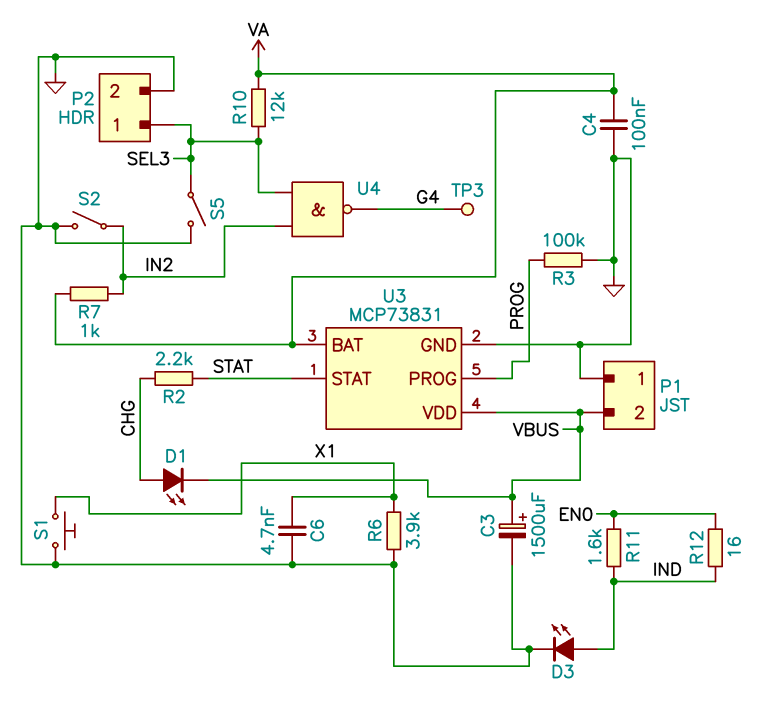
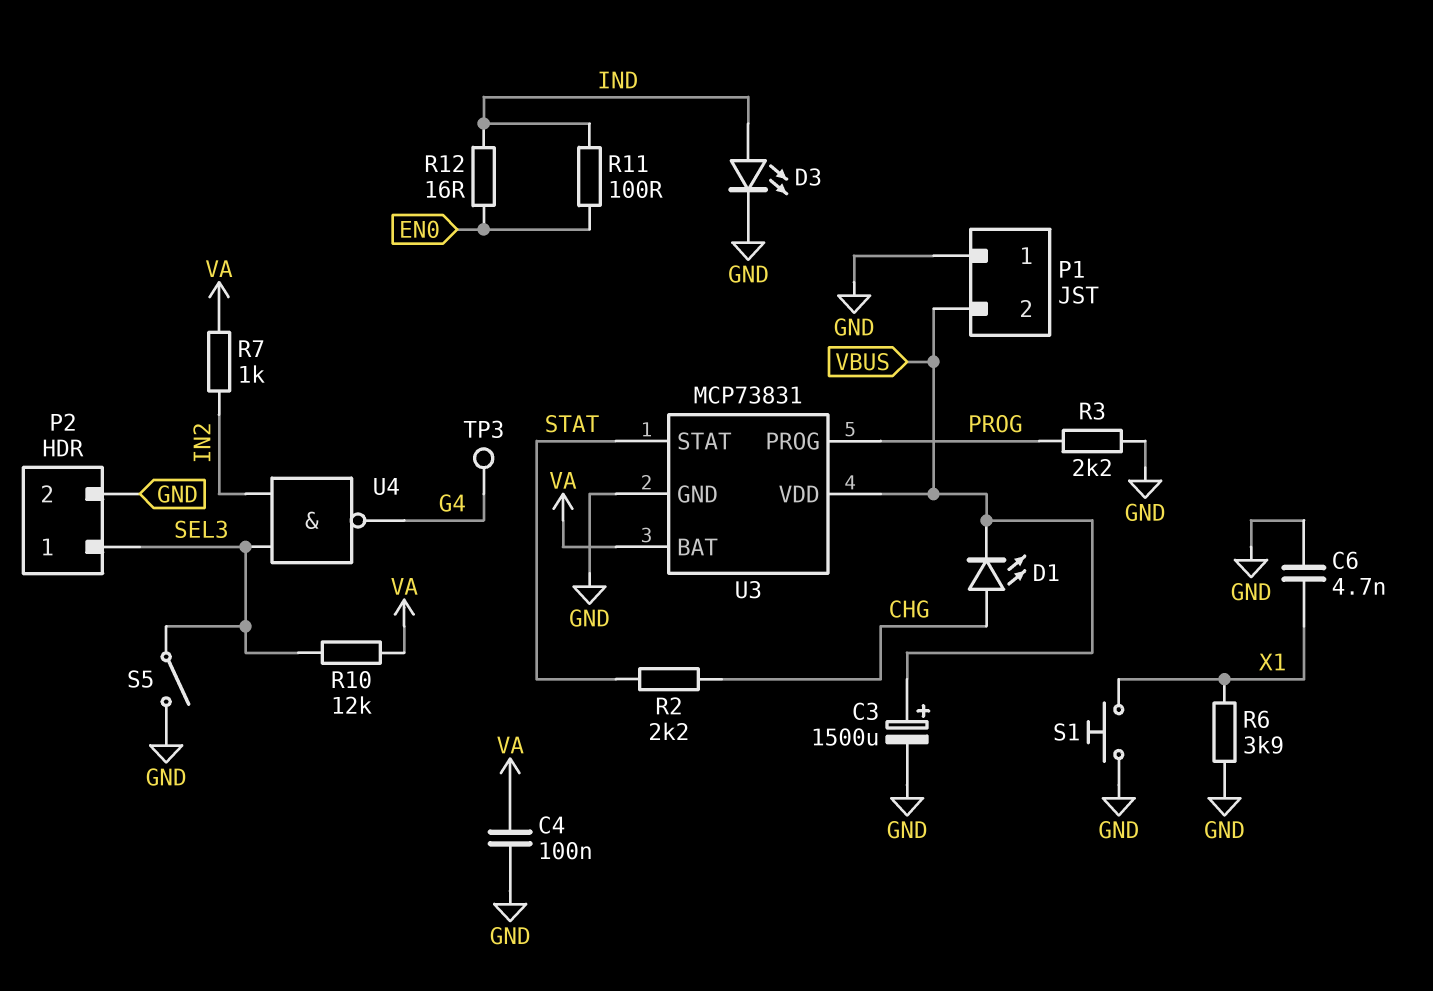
R3: 100k (GND, PROG) -> 2.2k (GND, PROG)
R11: 1.6k (EN0, IND) -> 100 (EN0, IND)
S2: switch (GND, IN2) -> none

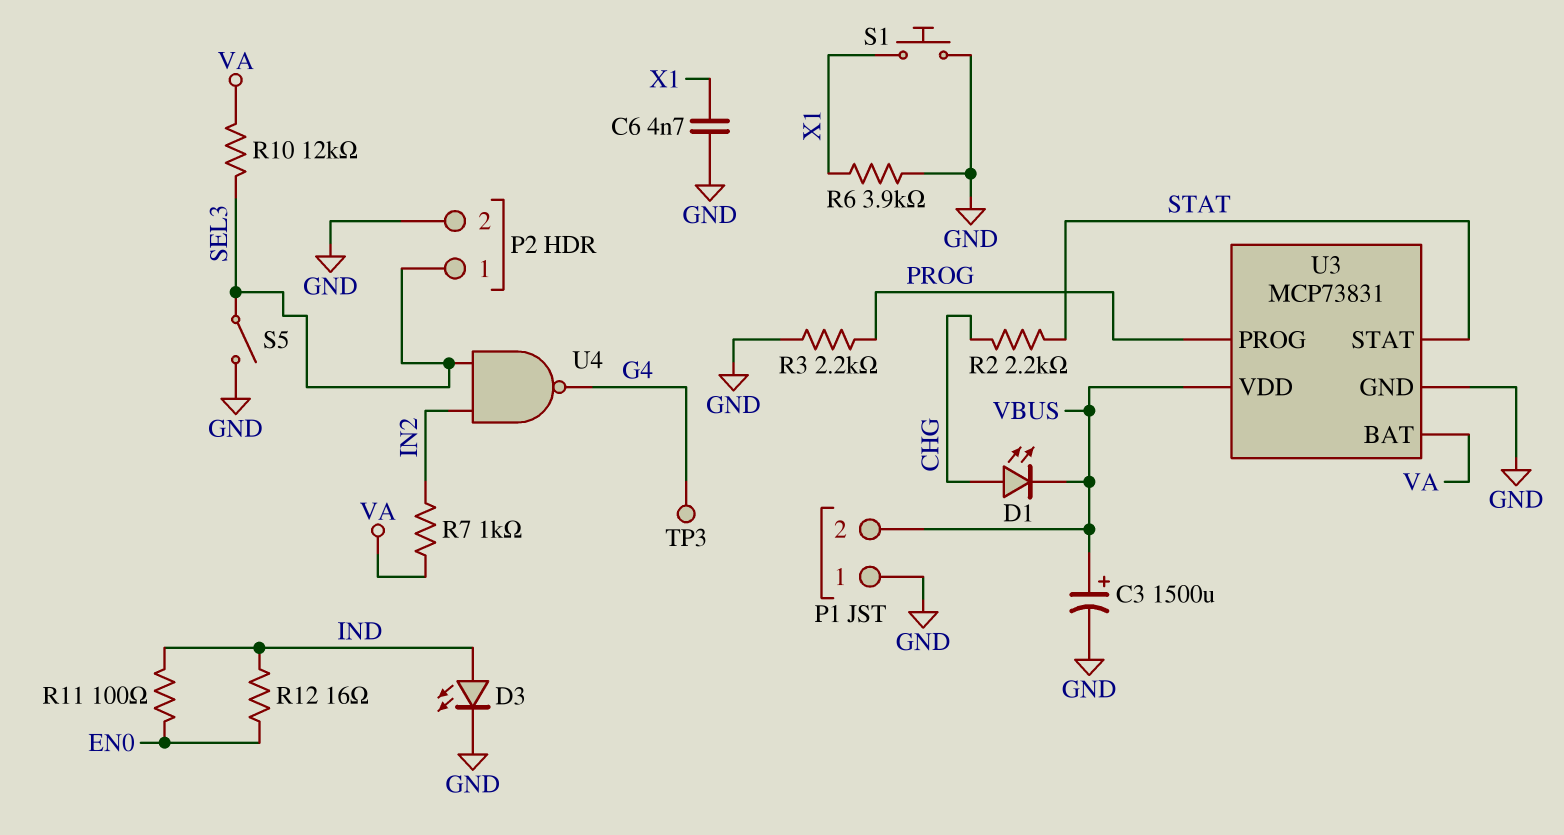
C4: 100nF (GND, VA) -> none

